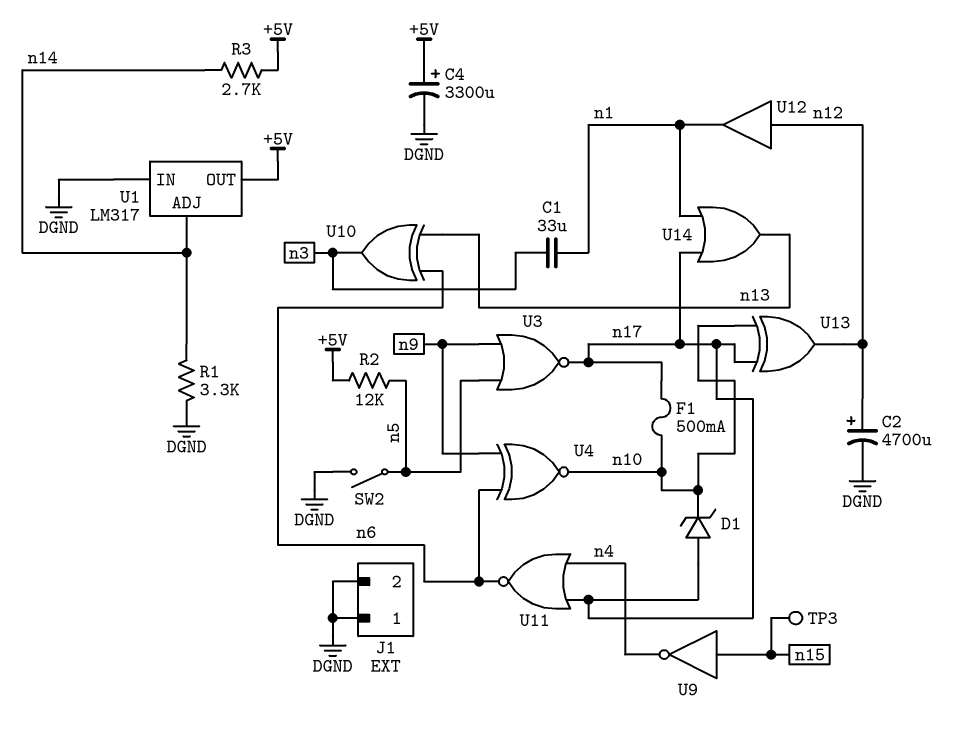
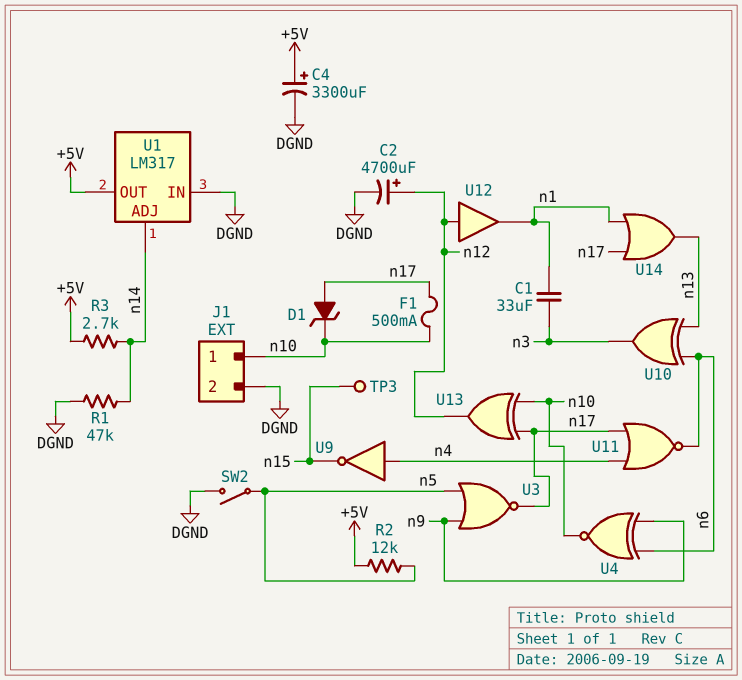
J1 pin 1: DGND -> n10
R1: 3.3k (DGND, n14) -> 47k (DGND, n14)
U9: NOT (in n15, out n4) -> NOT (in n4, out n15)

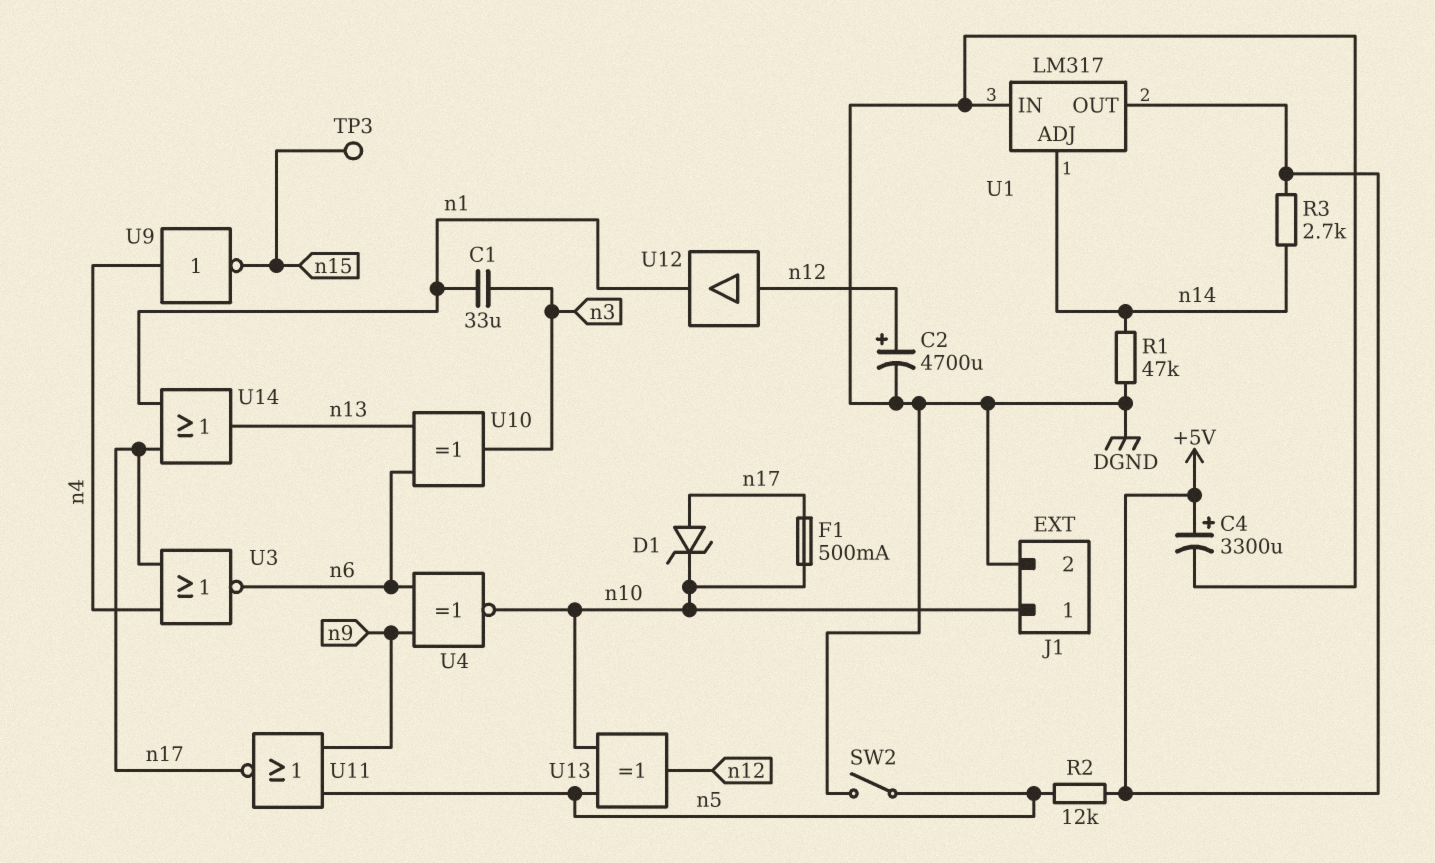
U3: NOR (in n5, in n9, out n17) -> NOR (in n4, in n17, out n6)
U11: NOR (in n4, in n17, out n6) -> NOR (in n5, in n9, out n17)
U13: XOR (in n10, in n17, out n12) -> XOR (in n5, in n10, out n12)

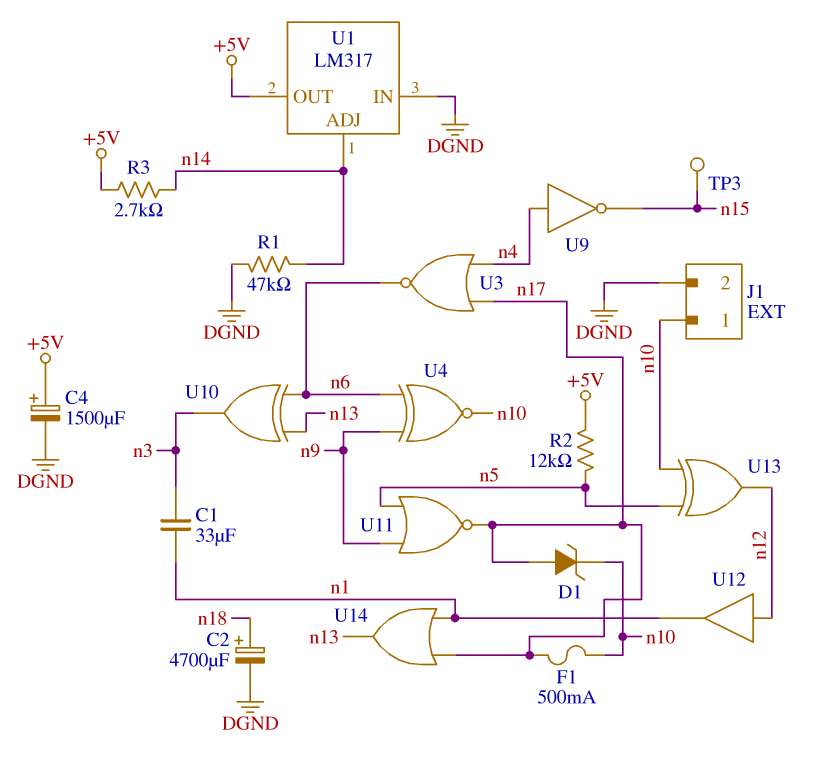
C2: 4700uF (plus n12, minus DGND) -> 4700uF (plus n18, minus DGND)
C4: 3300uF (plus +5V, minus DGND) -> 1500uF (plus +5V, minus DGND)
SW2: switch (DGND, n5) -> none

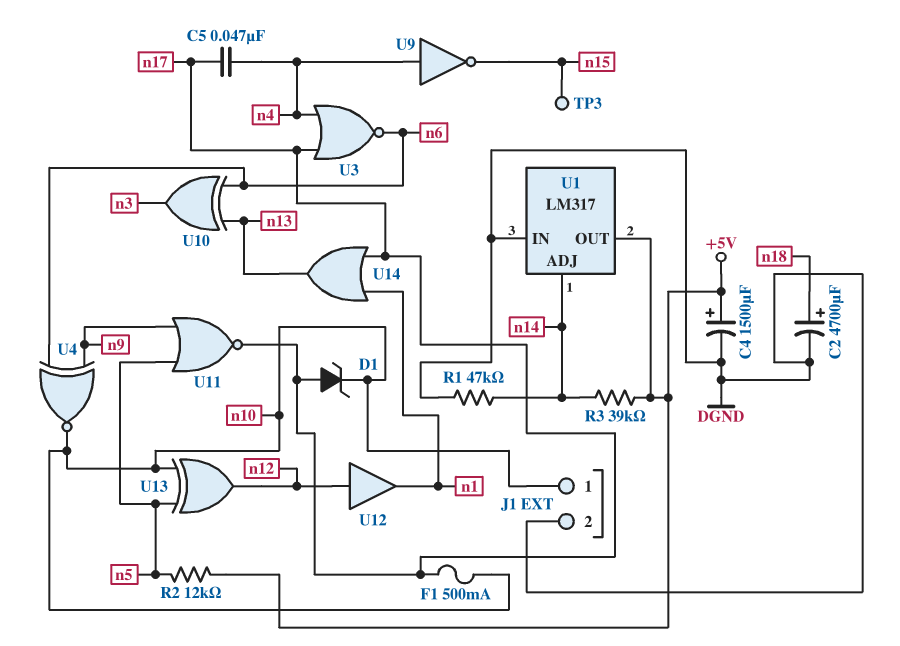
C1: 33uF (n1, n3) -> none
C5: none -> 47nF (n4, n17)
R3: 2.7k (+5V, n14) -> 39k (+5V, n14)

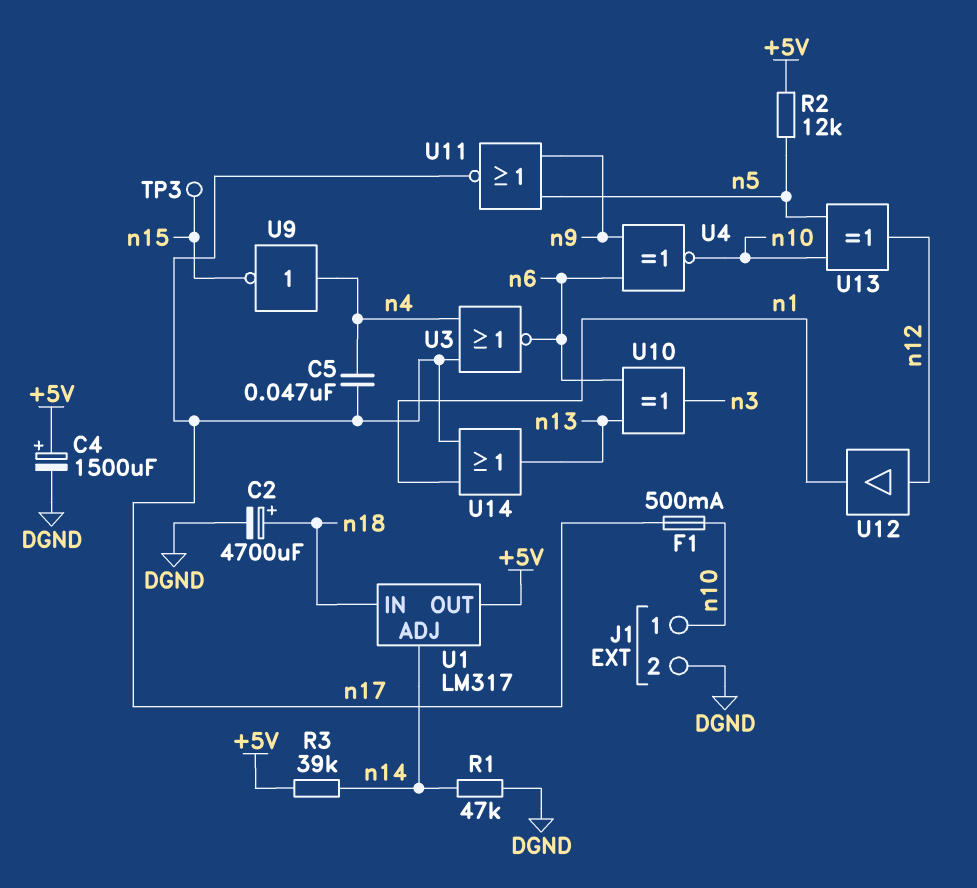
D1: zener (A n17, K n10) -> none
U1 pin IN: DGND -> n18

